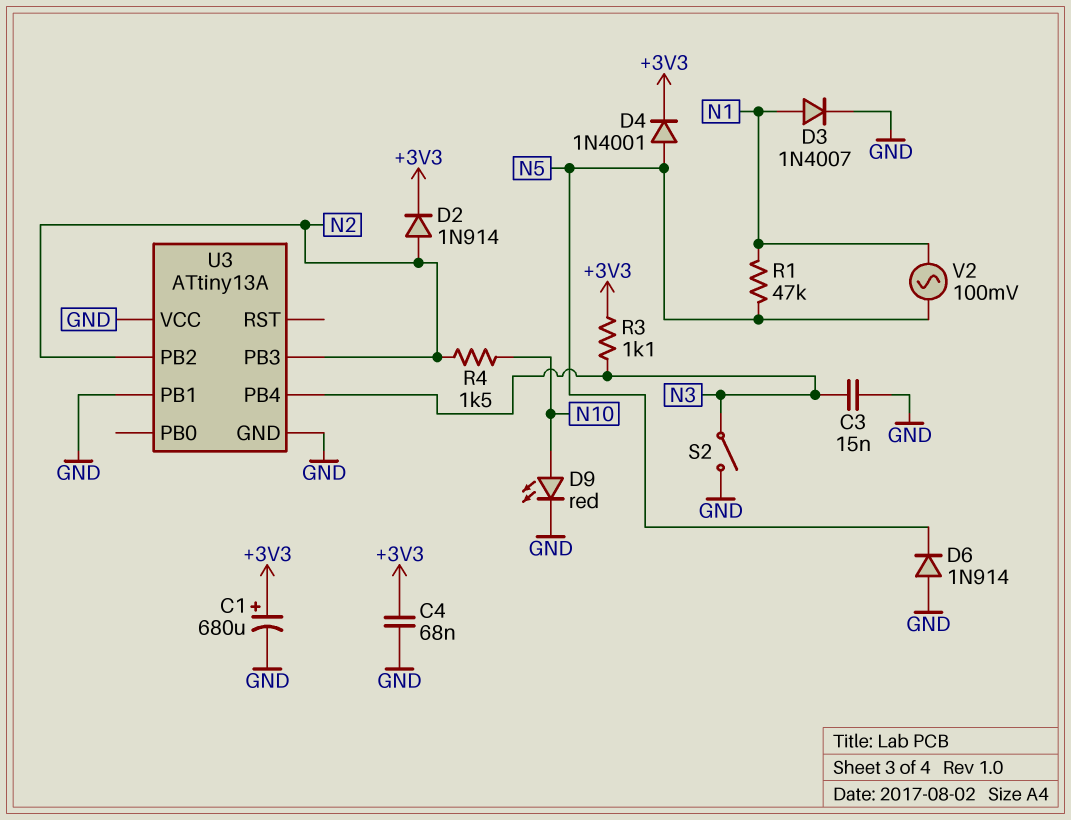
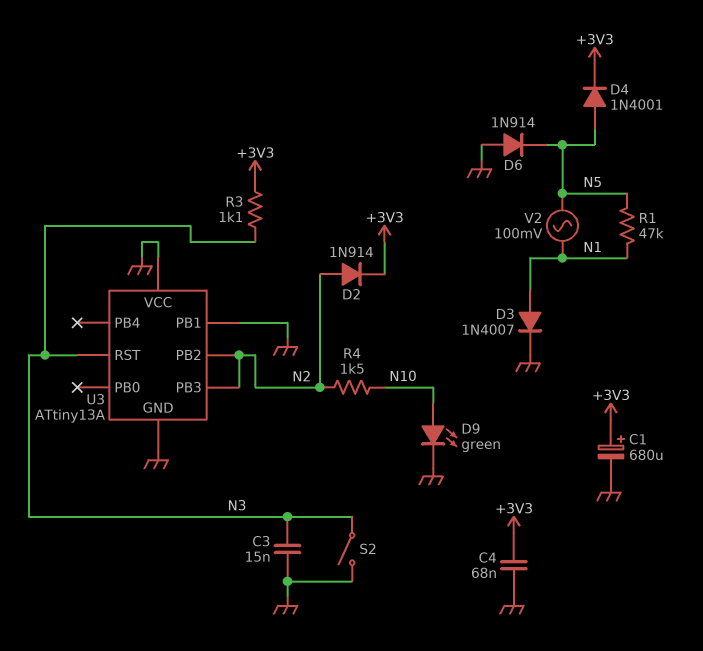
D9: LED red (A N10, K GND) -> LED green (A N10, K GND)
U3 pin PB4: N3 -> none
U3 pin RST: none -> N3

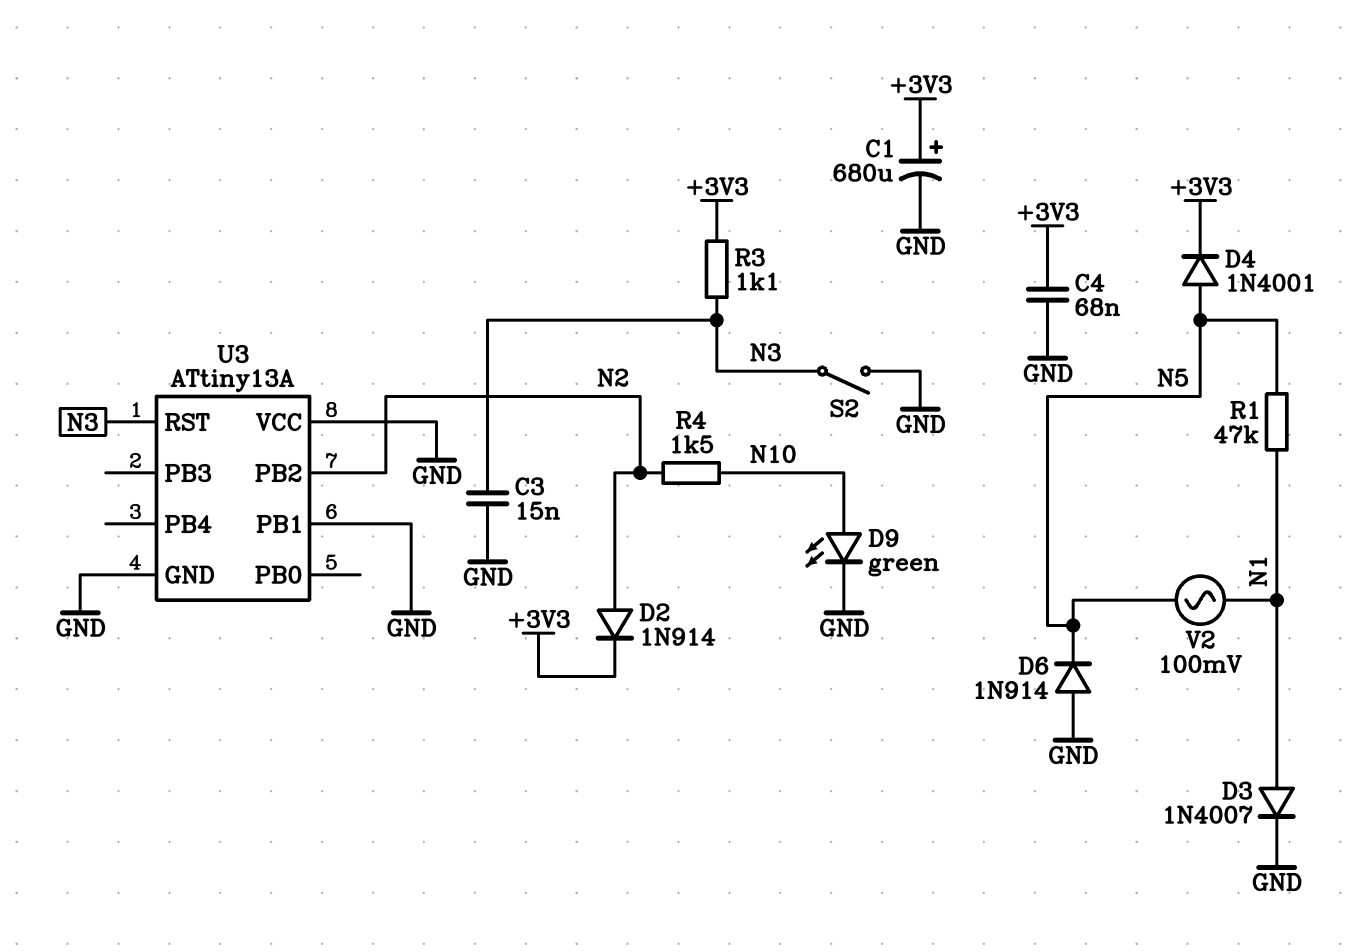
U3 pin PB3: N2 -> none

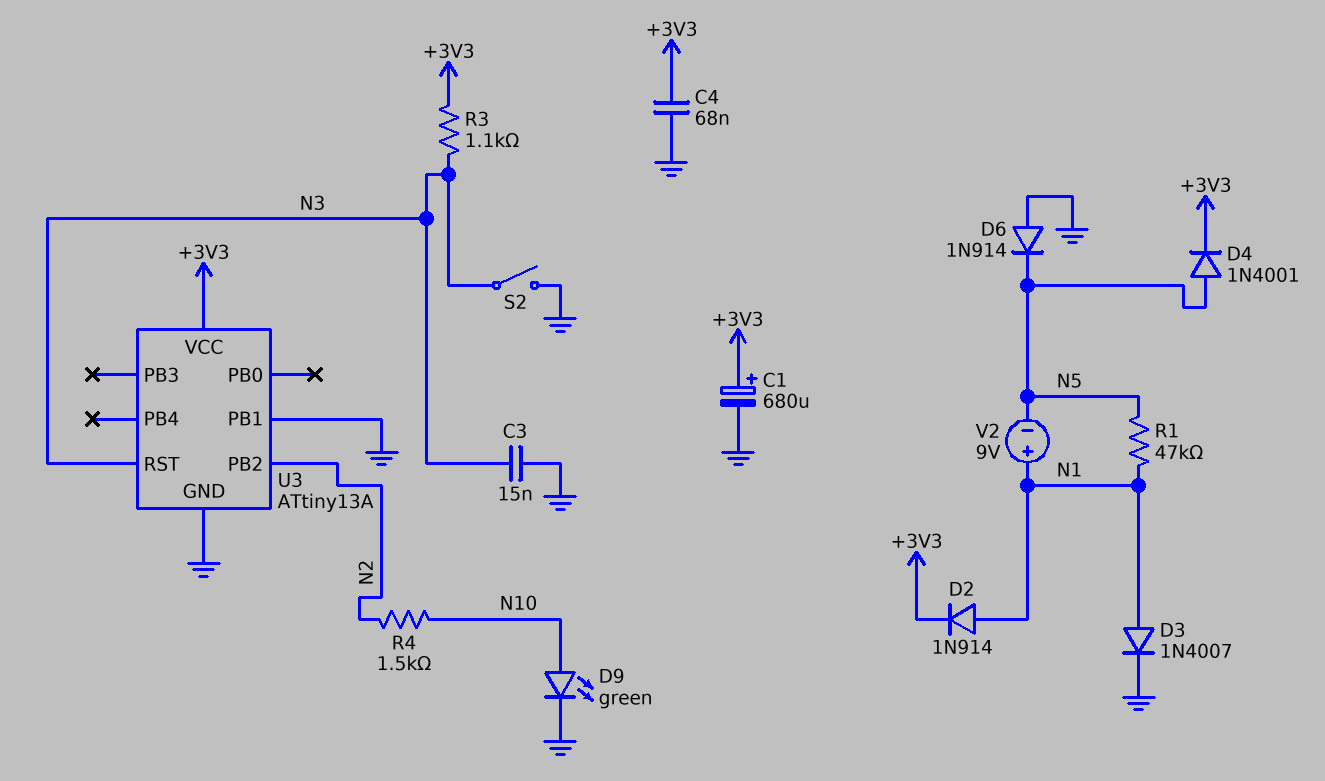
D2: diode 1N914 (A N2, K +3V3) -> diode 1N914 (A N1, K +3V3)
U3 pin VCC: GND -> +3V3
V2: AC 100mV (N1, N5) -> 9V (plus N1, minus N5)

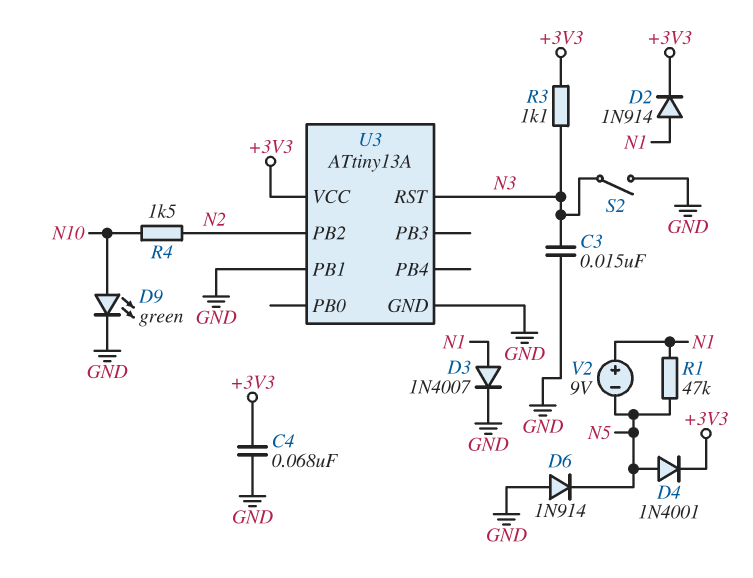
C1: 680uF (plus +3V3, minus GND) -> none

